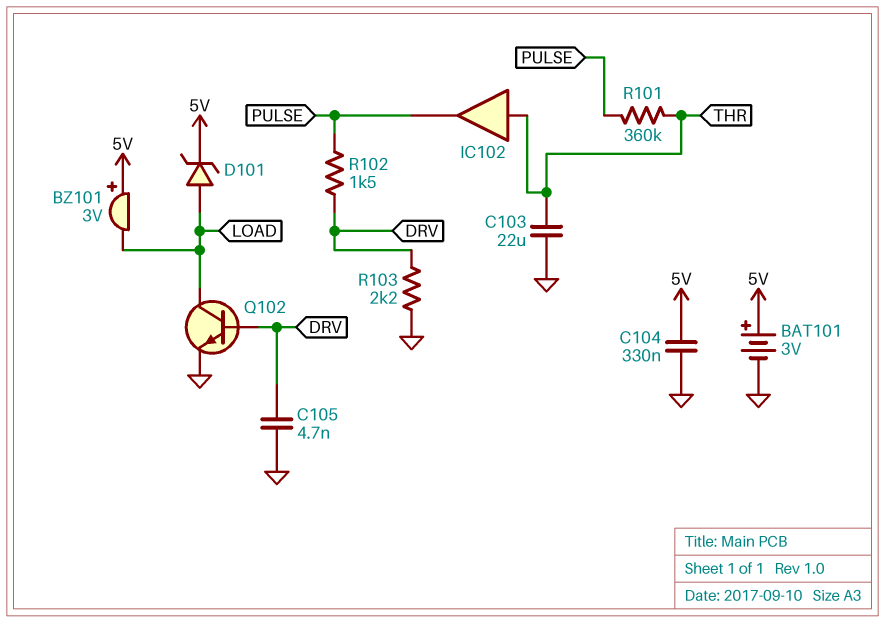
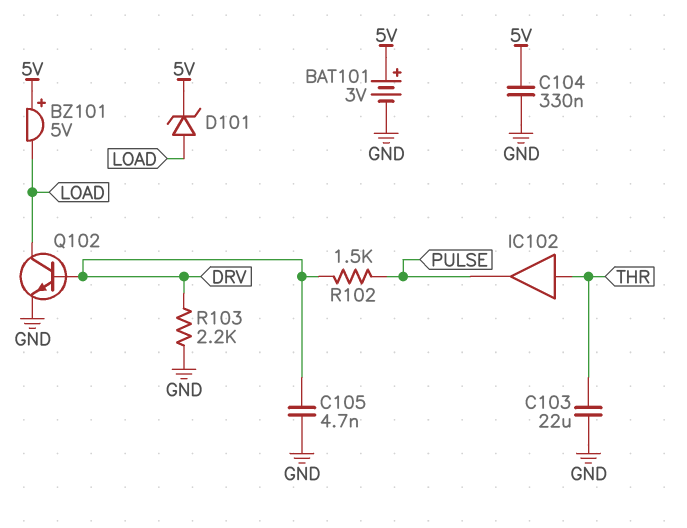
BZ101: buzzer 3V (plus 5V, minus LOAD) -> buzzer 5V (plus 5V, minus LOAD)
R101: 360k (PULSE, THR) -> none

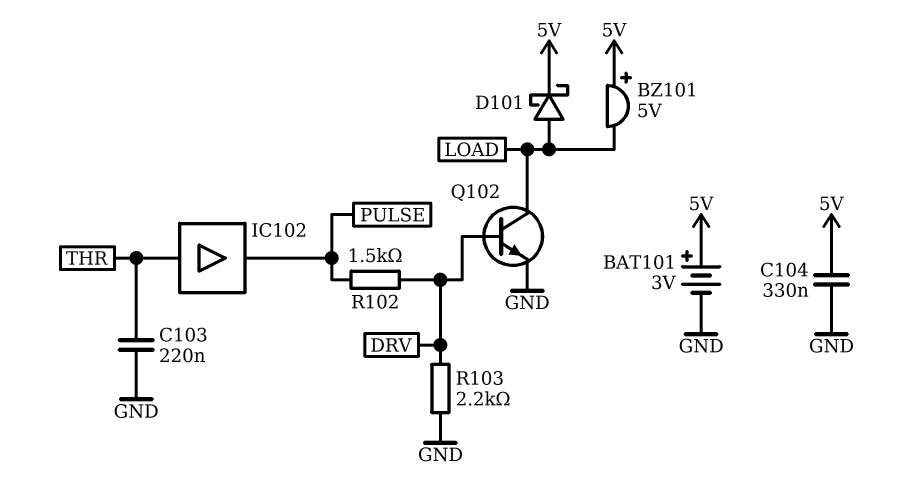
C103: 22uF (GND, THR) -> 220nF (GND, THR)
C105: 4.7nF (DRV, GND) -> none
D101: zener (A LOAD, K 5V) -> schottky (A LOAD, K 5V)

